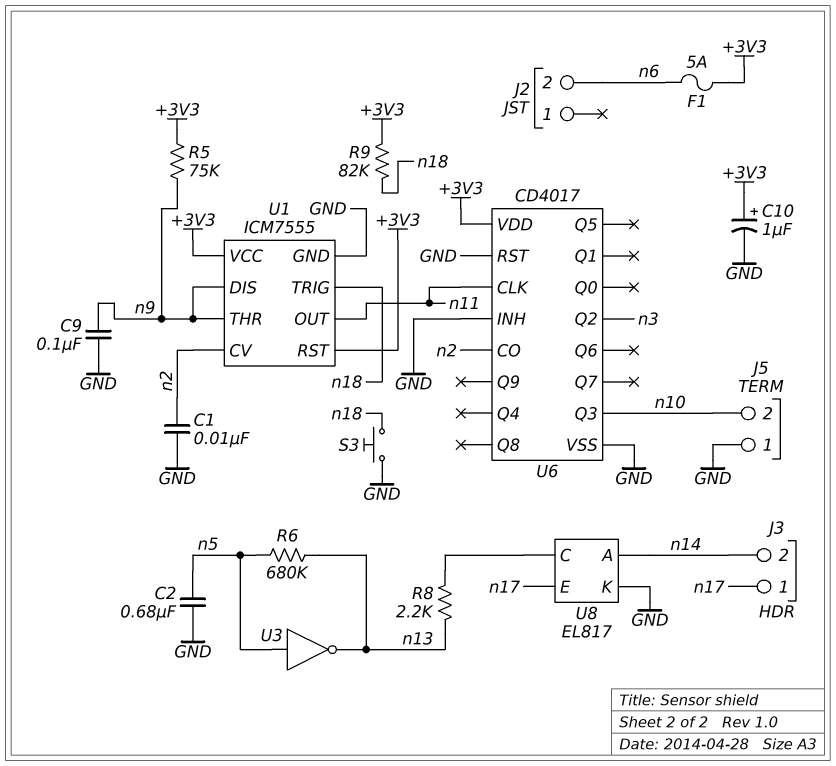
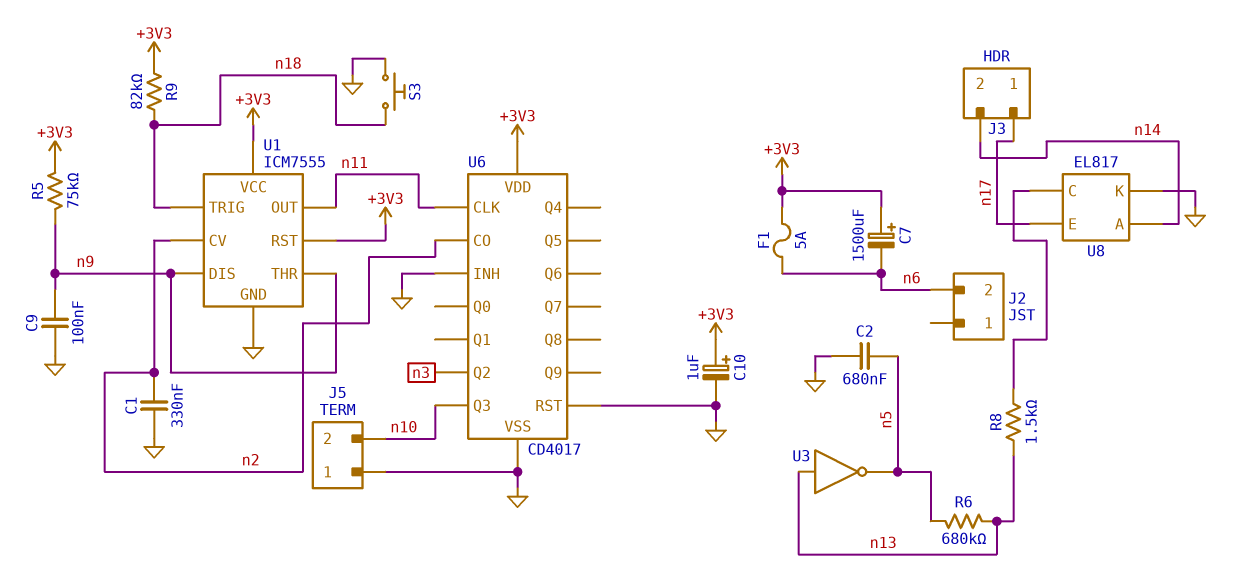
C1: 10nF (GND, n2) -> 330nF (GND, n2)
C7: none -> 1500uF (plus +3V3, minus n6)
R8: 2.2k (U8/C, n13) -> 1.5k (U8/C, n13)
U3: NOT (in n5, out n13) -> NOT (in n13, out n5)

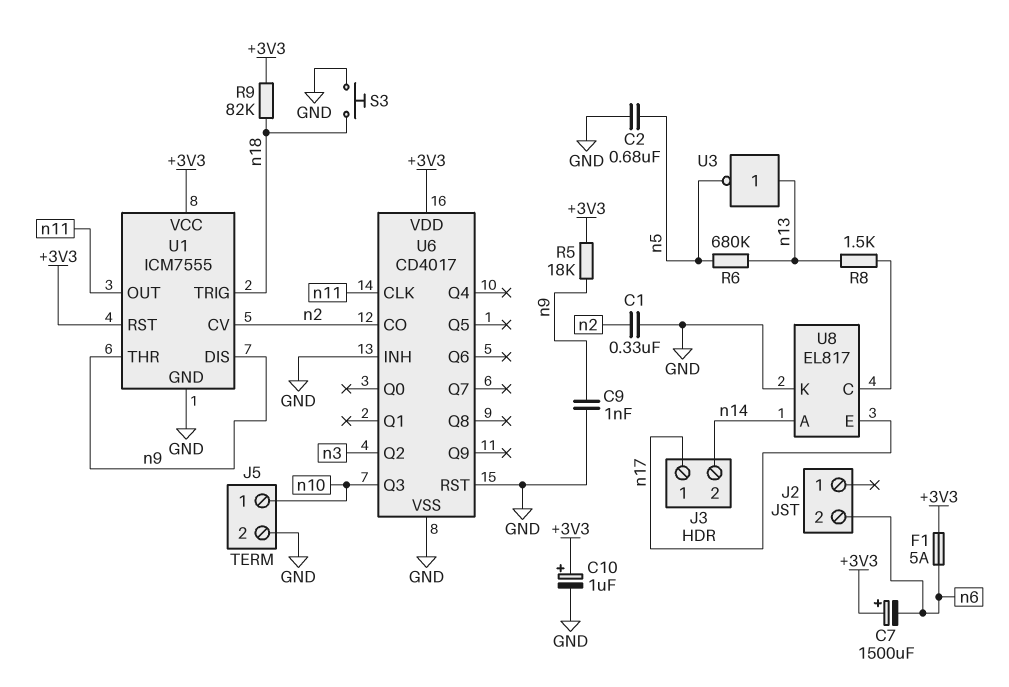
C9: 100nF (GND, n9) -> 1nF (GND, n9)
J5 pin 1: GND -> n10
J5 pin 2: n10 -> GND
R5: 75k (+3V3, n9) -> 18k (+3V3, n9)

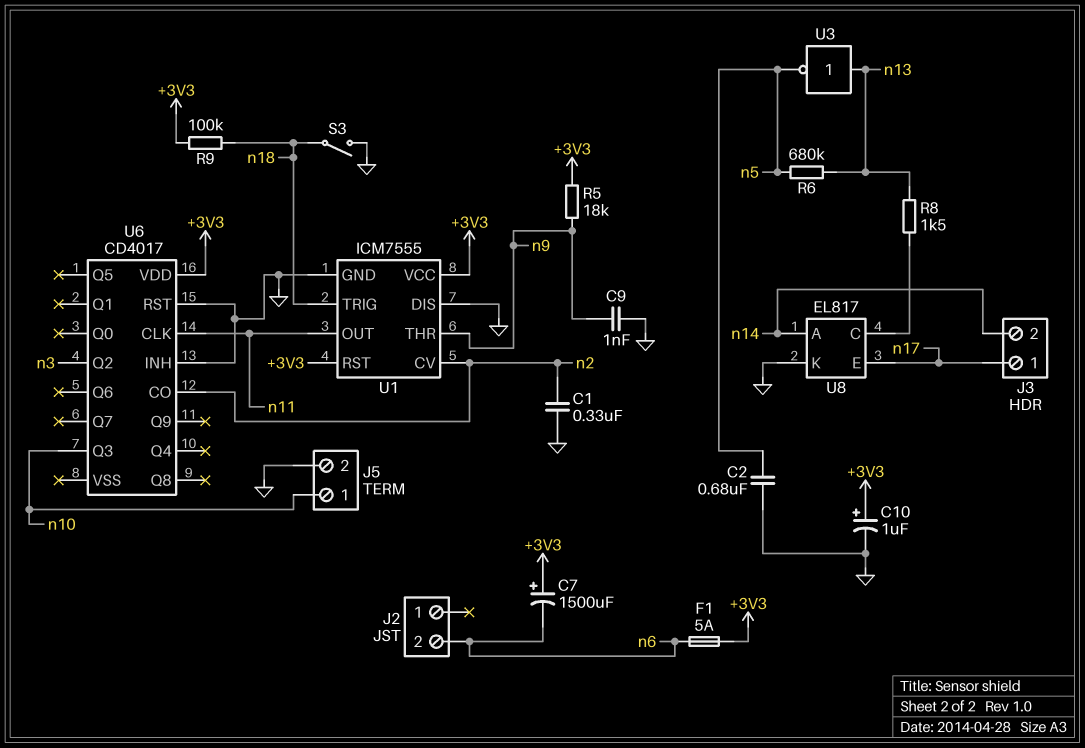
R9: 82k (+3V3, n18) -> 100k (+3V3, n18)
S3: button (GND, n18) -> switch (GND, n18)
U1 pin DIS: n9 -> GND
U6 pin VSS: GND -> none

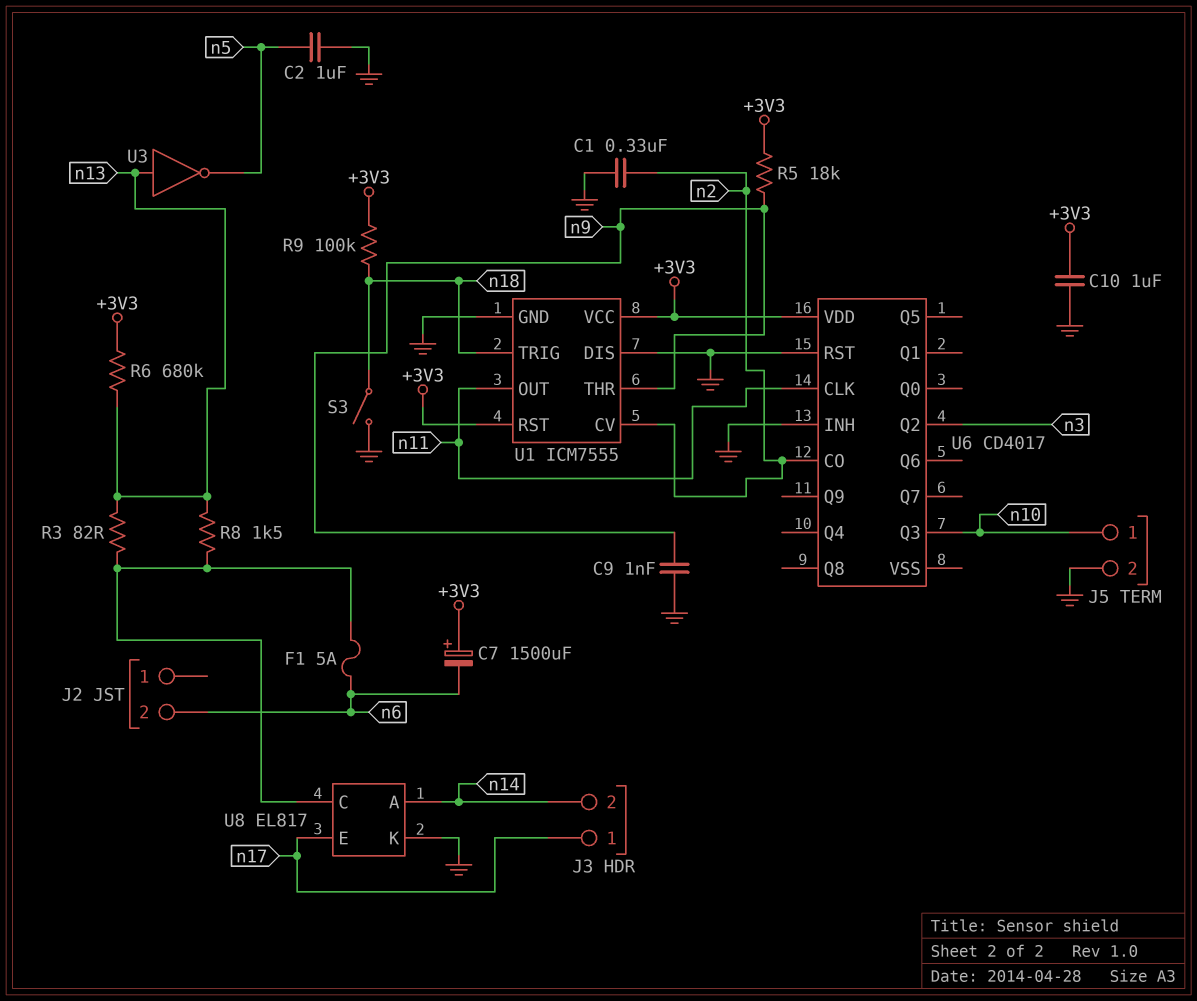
C2: 680nF (GND, n5) -> 1uF (GND, n5)
C10: 1uF (plus +3V3, minus GND) -> 1uF (+3V3, GND)
F1: 5A (+3V3, n6) -> 5A (U8/C, n6)
R3: none -> 82 (U8/C, n13)
R6: 680k (n5, n13) -> 680k (+3V3, n13)

